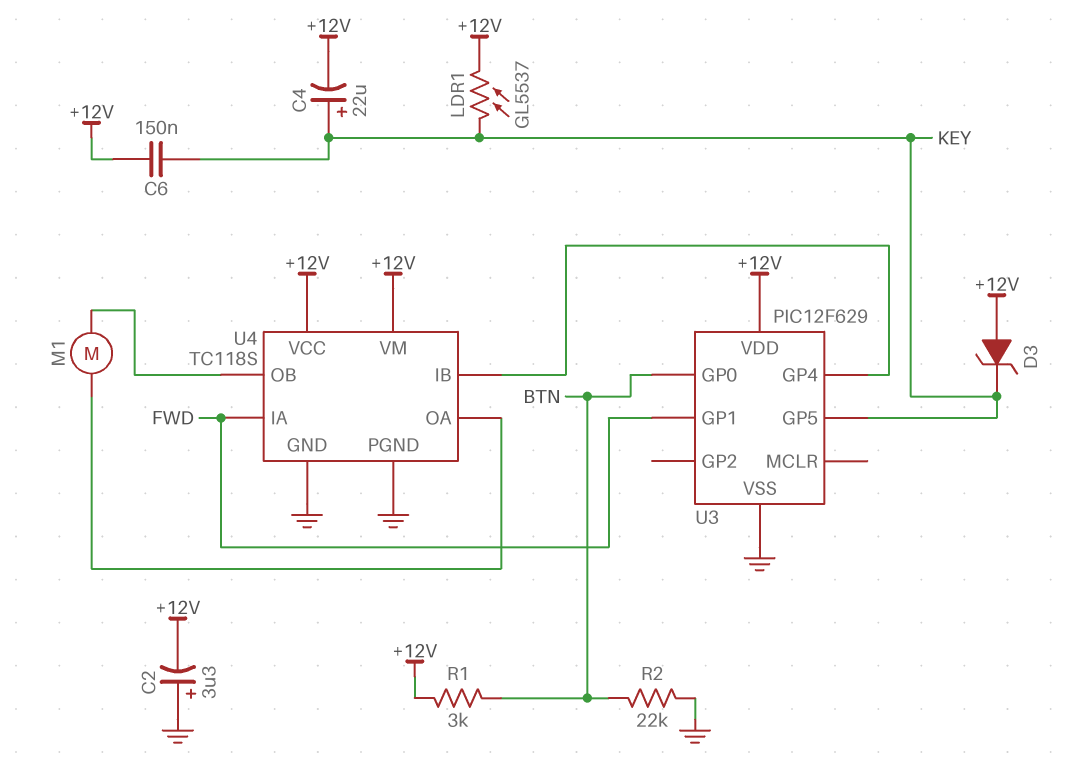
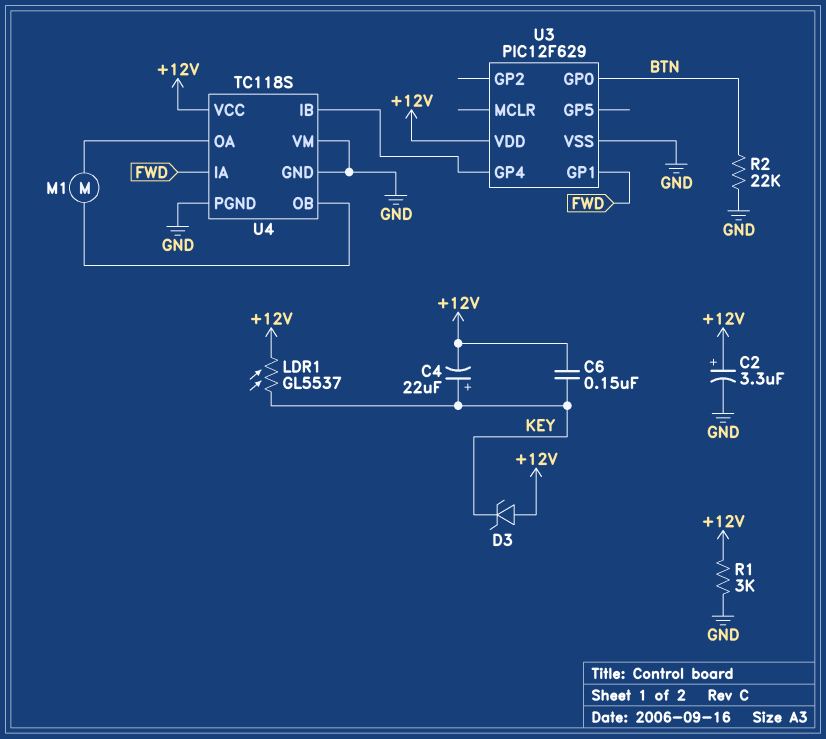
C2: 3.3uF (plus GND, minus +12V) -> 3.3uF (plus +12V, minus GND)
R1: 3k (+12V, BTN) -> 3k (+12V, GND)
U3 pin GP5: KEY -> none
U4 pin VM: +12V -> GND

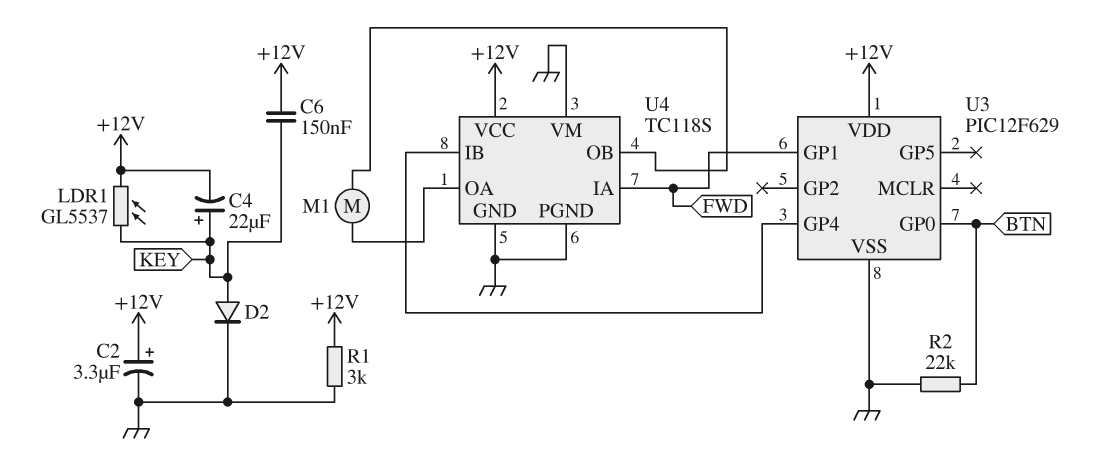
D2: none -> diode (A KEY, K GND)
D3: zener (A +12V, K KEY) -> none

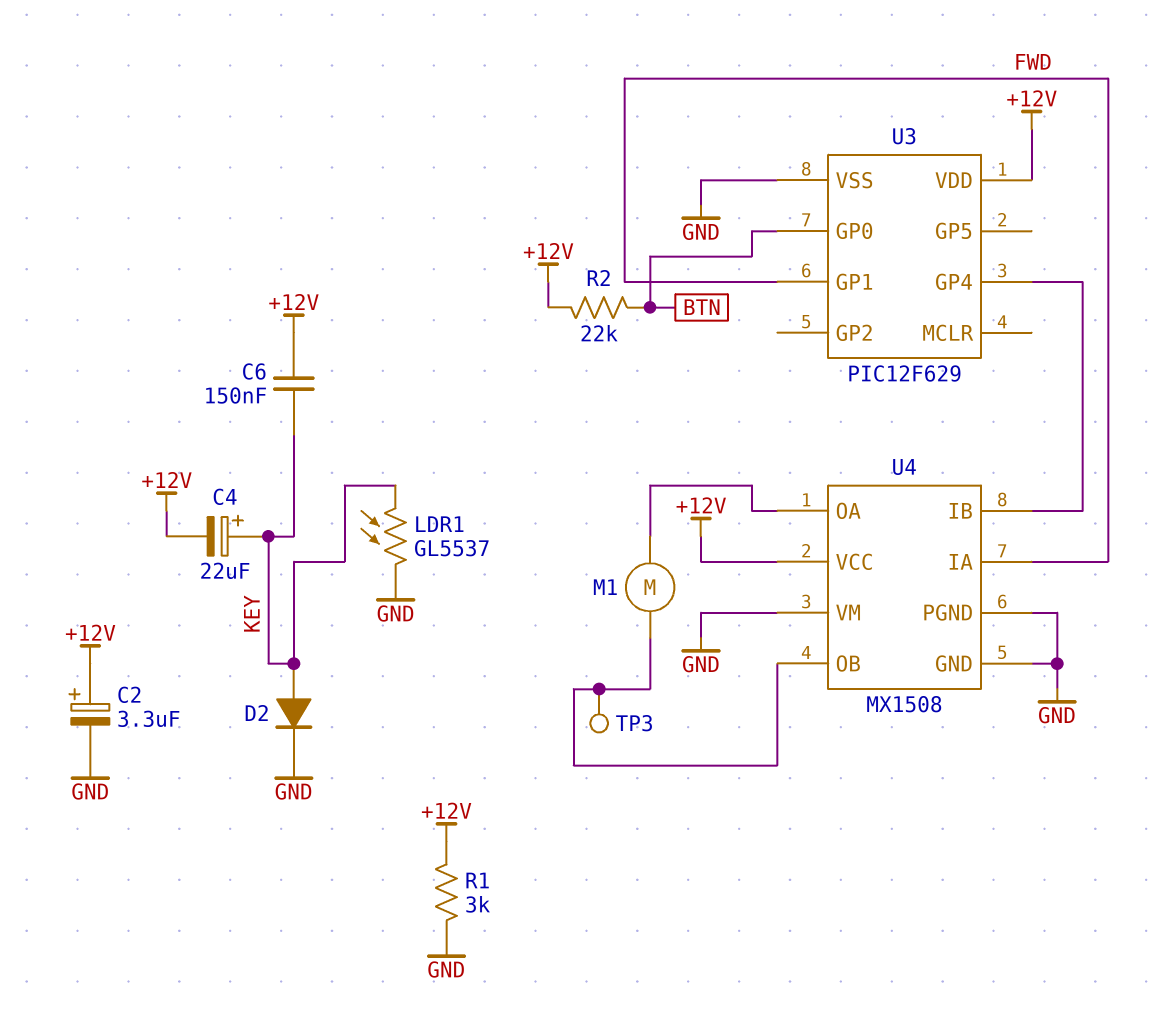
LDR1: GL5537 (+12V, KEY) -> GL5537 (GND, KEY)
R2: 22k (BTN, GND) -> 22k (+12V, BTN)
TP3: none -> test point (U4/OB)
U4: TC118S -> MX1508

